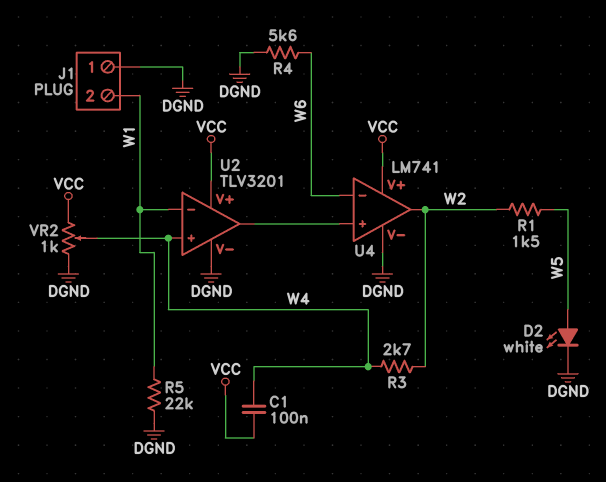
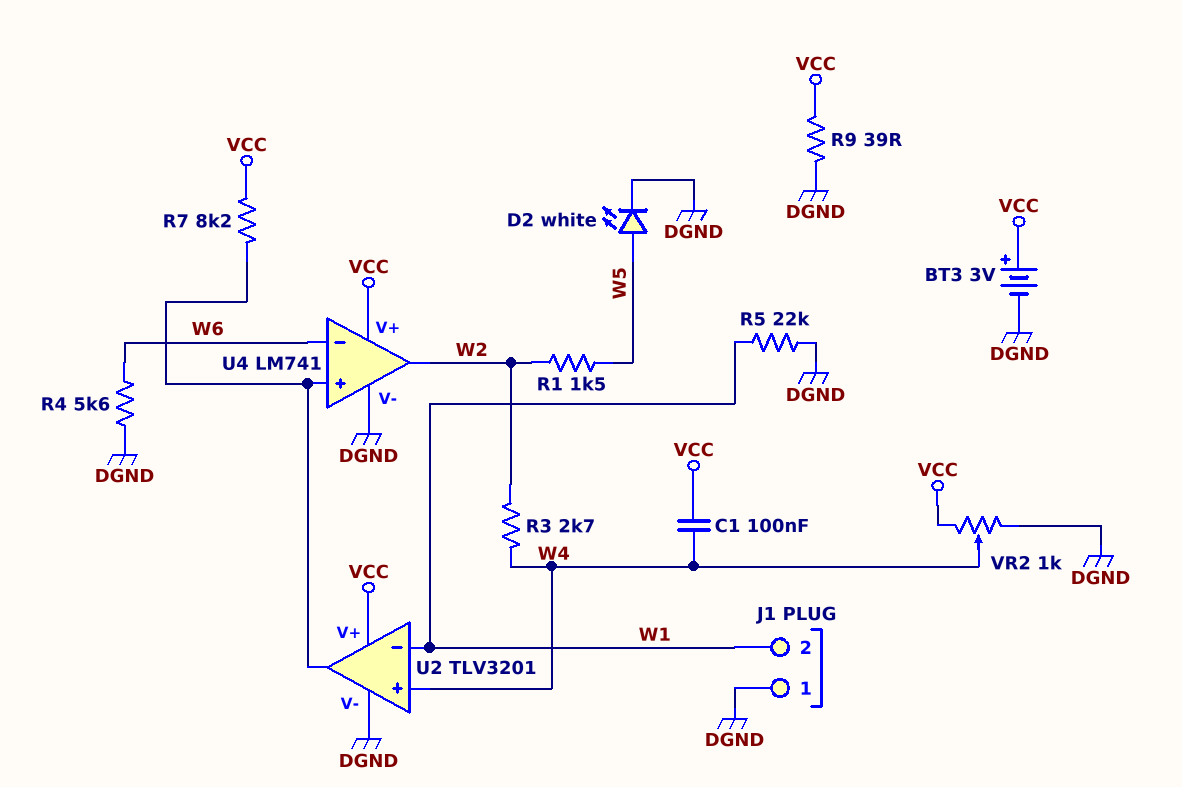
BT3: none -> 3V (plus VCC, minus DGND)
R7: none -> 8.2k (U2/out, VCC)
R9: none -> 39 (DGND, VCC)

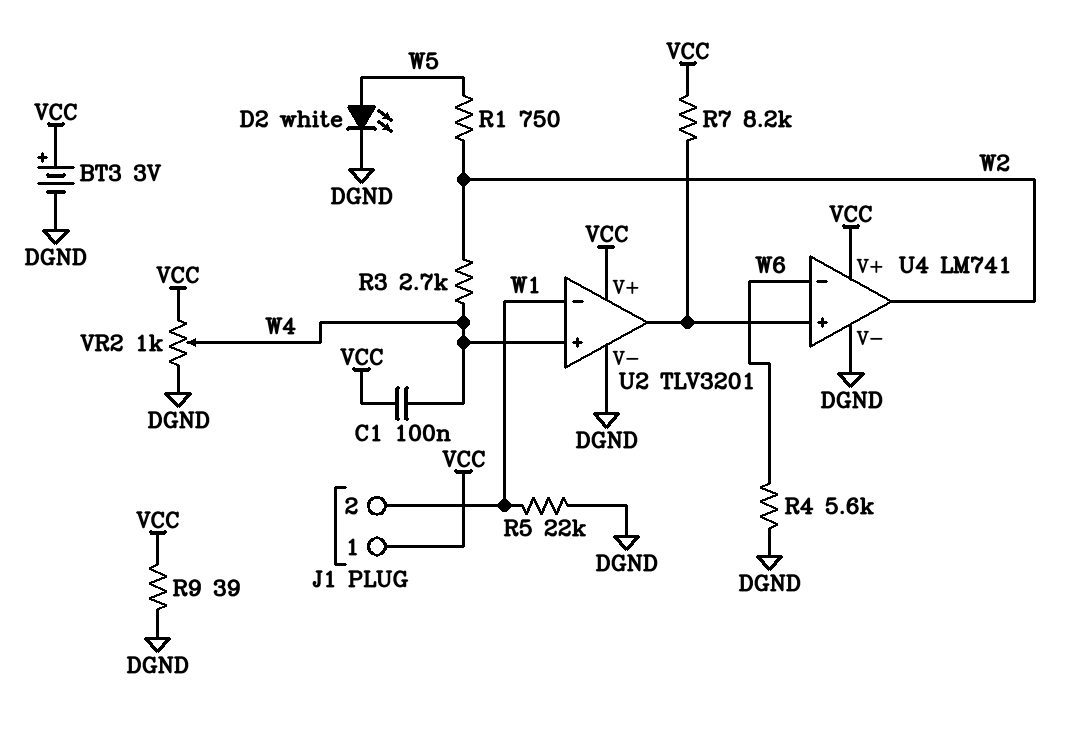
J1 pin 1: DGND -> VCC
R1: 1.5k (W2, W5) -> 750 (W2, W5)

